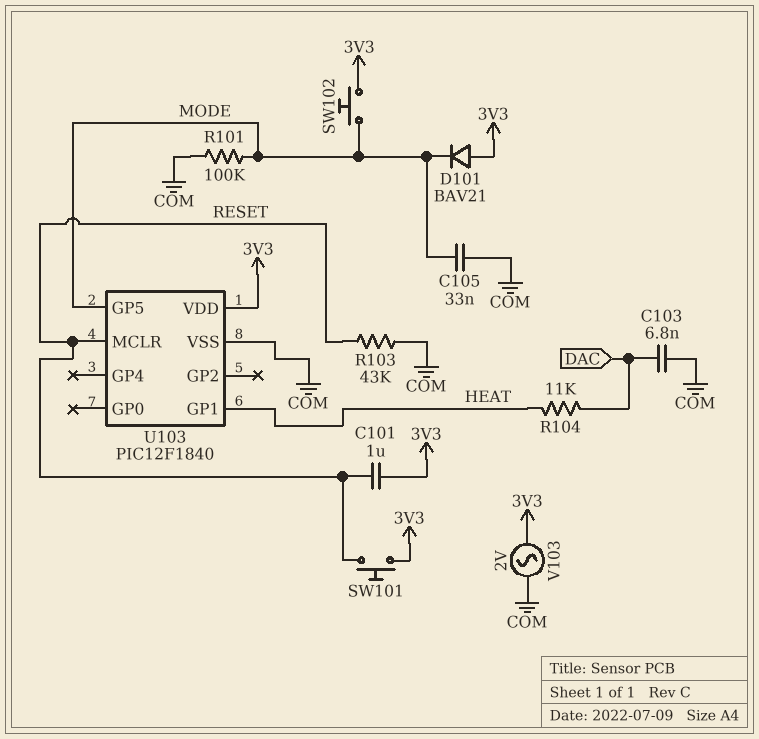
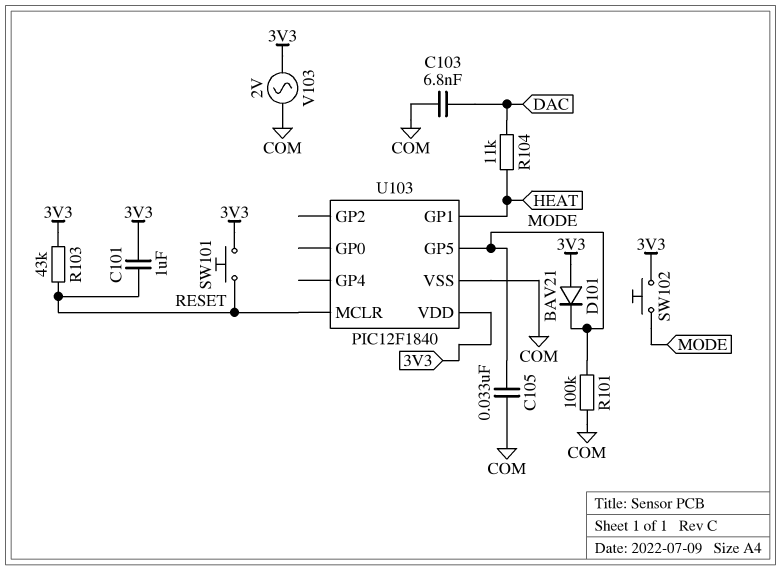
R103: 43k (COM, RESET) -> 43k (3V3, RESET)

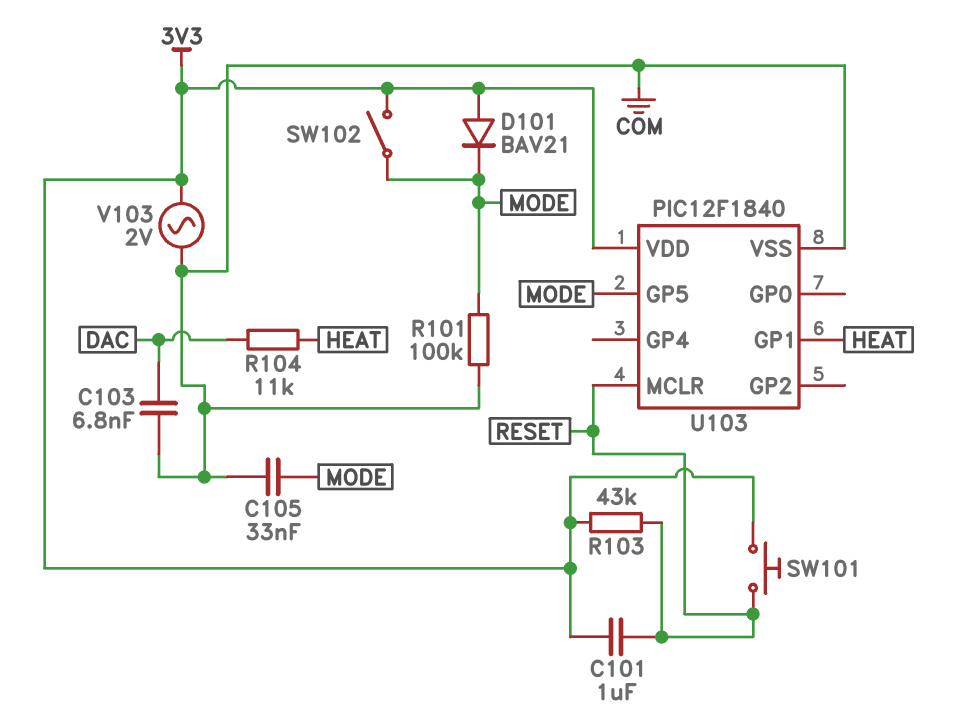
SW102: button (3V3, MODE) -> switch (3V3, MODE)

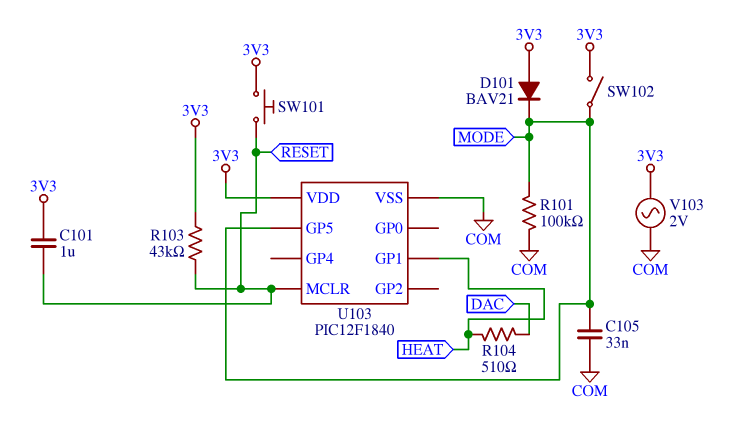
C103: 6.8nF (COM, DAC) -> none
R104: 11k (DAC, HEAT) -> 510 (DAC, HEAT)

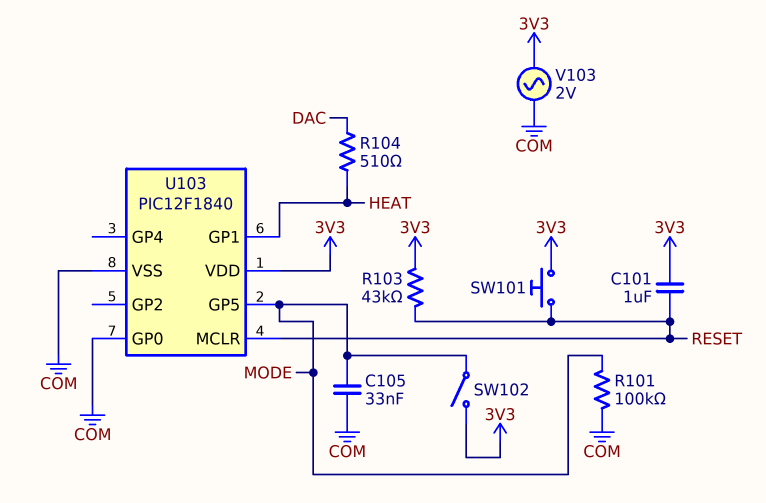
D101: diode BAV21 (A 3V3, K MODE) -> none
U103 pin GP0: none -> COM

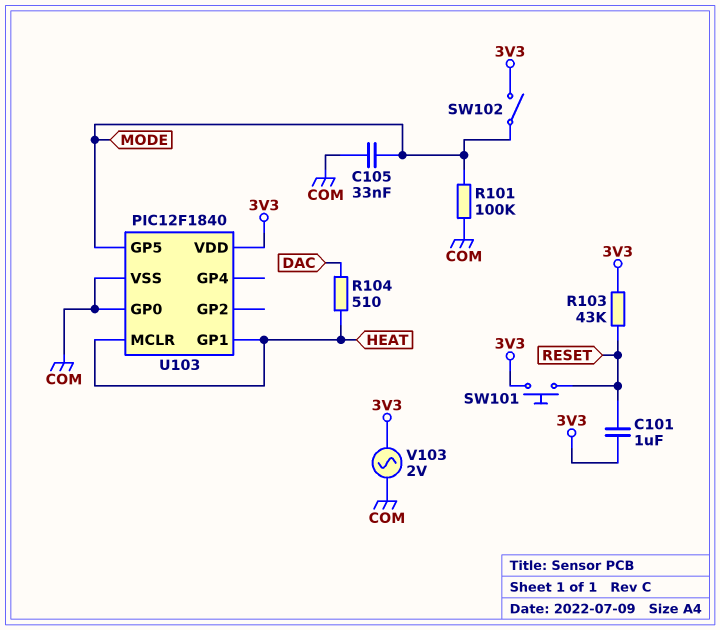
U103 pin MCLR: RESET -> HEAT

